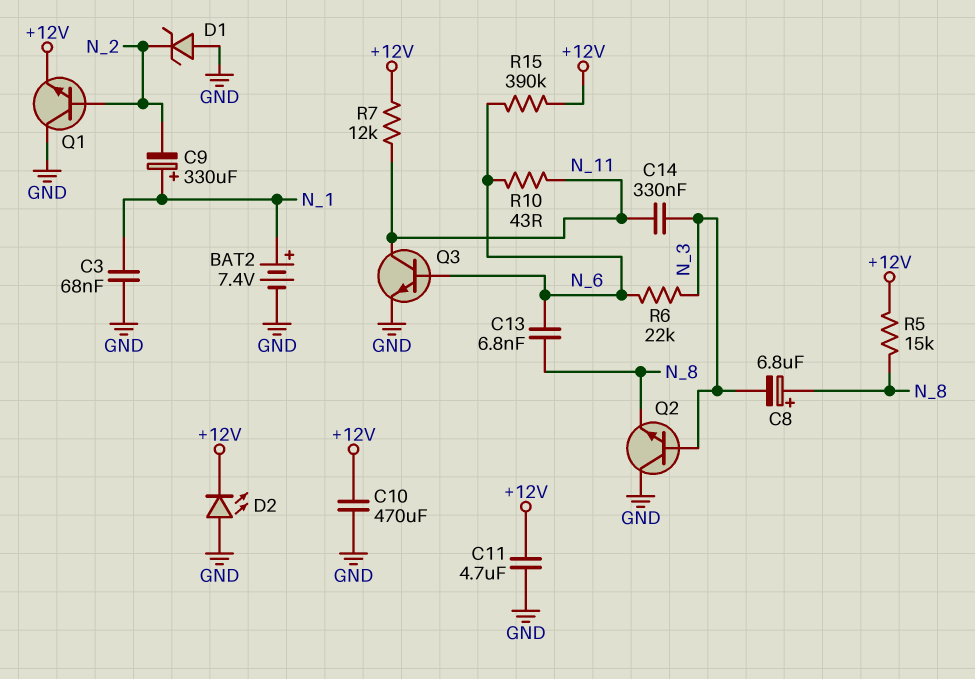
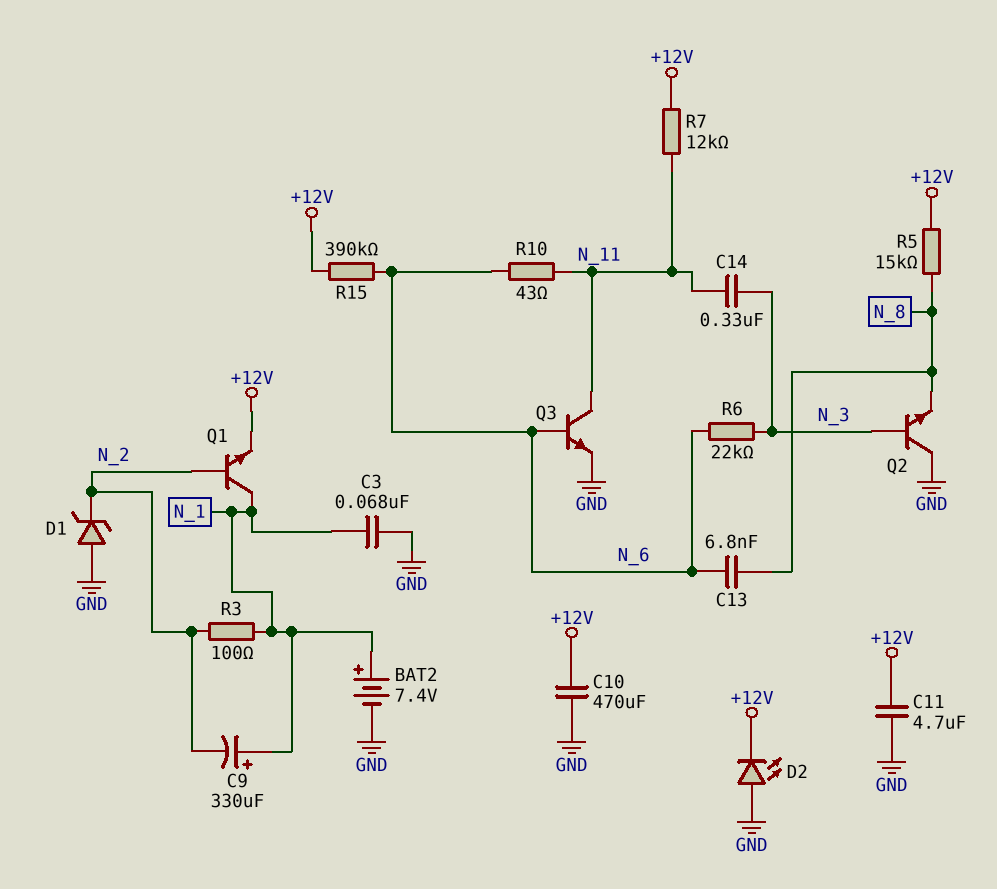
C8: 6.8uF (plus N_8, minus N_3) -> none
Q1: NPN (B N_2, C GND, E +12V) -> NPN (B N_2, C N_1, E +12V)
R3: none -> 100 (N_1, N_2)

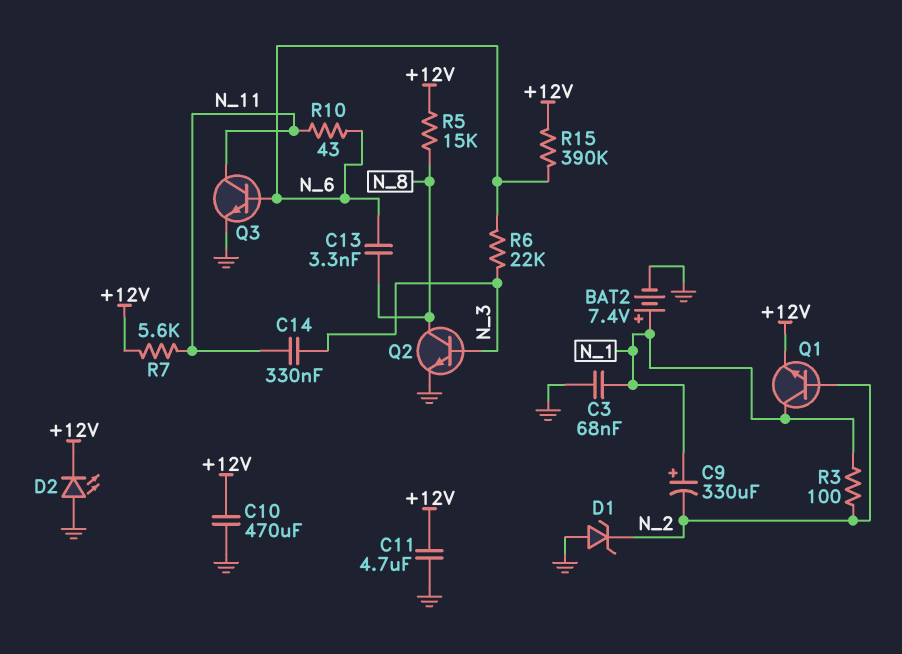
C13: 6.8nF (N_6, N_8) -> 3.3nF (N_6, N_8)
Q2: NPN (B N_3, C GND, E N_8) -> NPN (B N_3, C N_8, E GND)
R7: 12k (+12V, N_11) -> 5.6k (+12V, N_11)

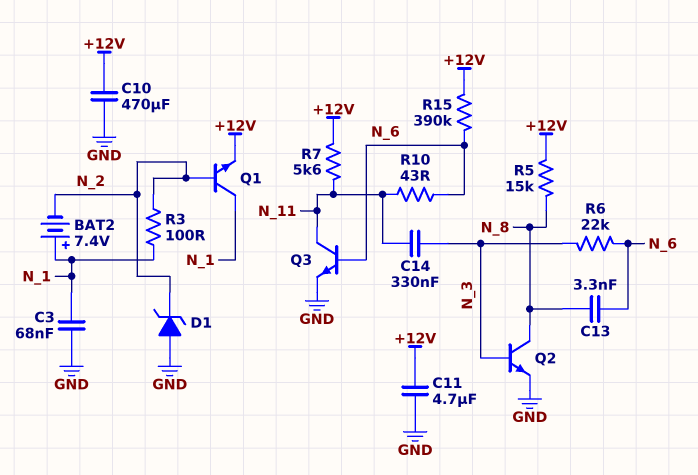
BAT2: 7.4V (plus N_1, minus GND) -> 7.4V (plus N_1, minus N_2)
C9: 330uF (plus N_1, minus N_2) -> none
D2: LED (A GND, K +12V) -> none

